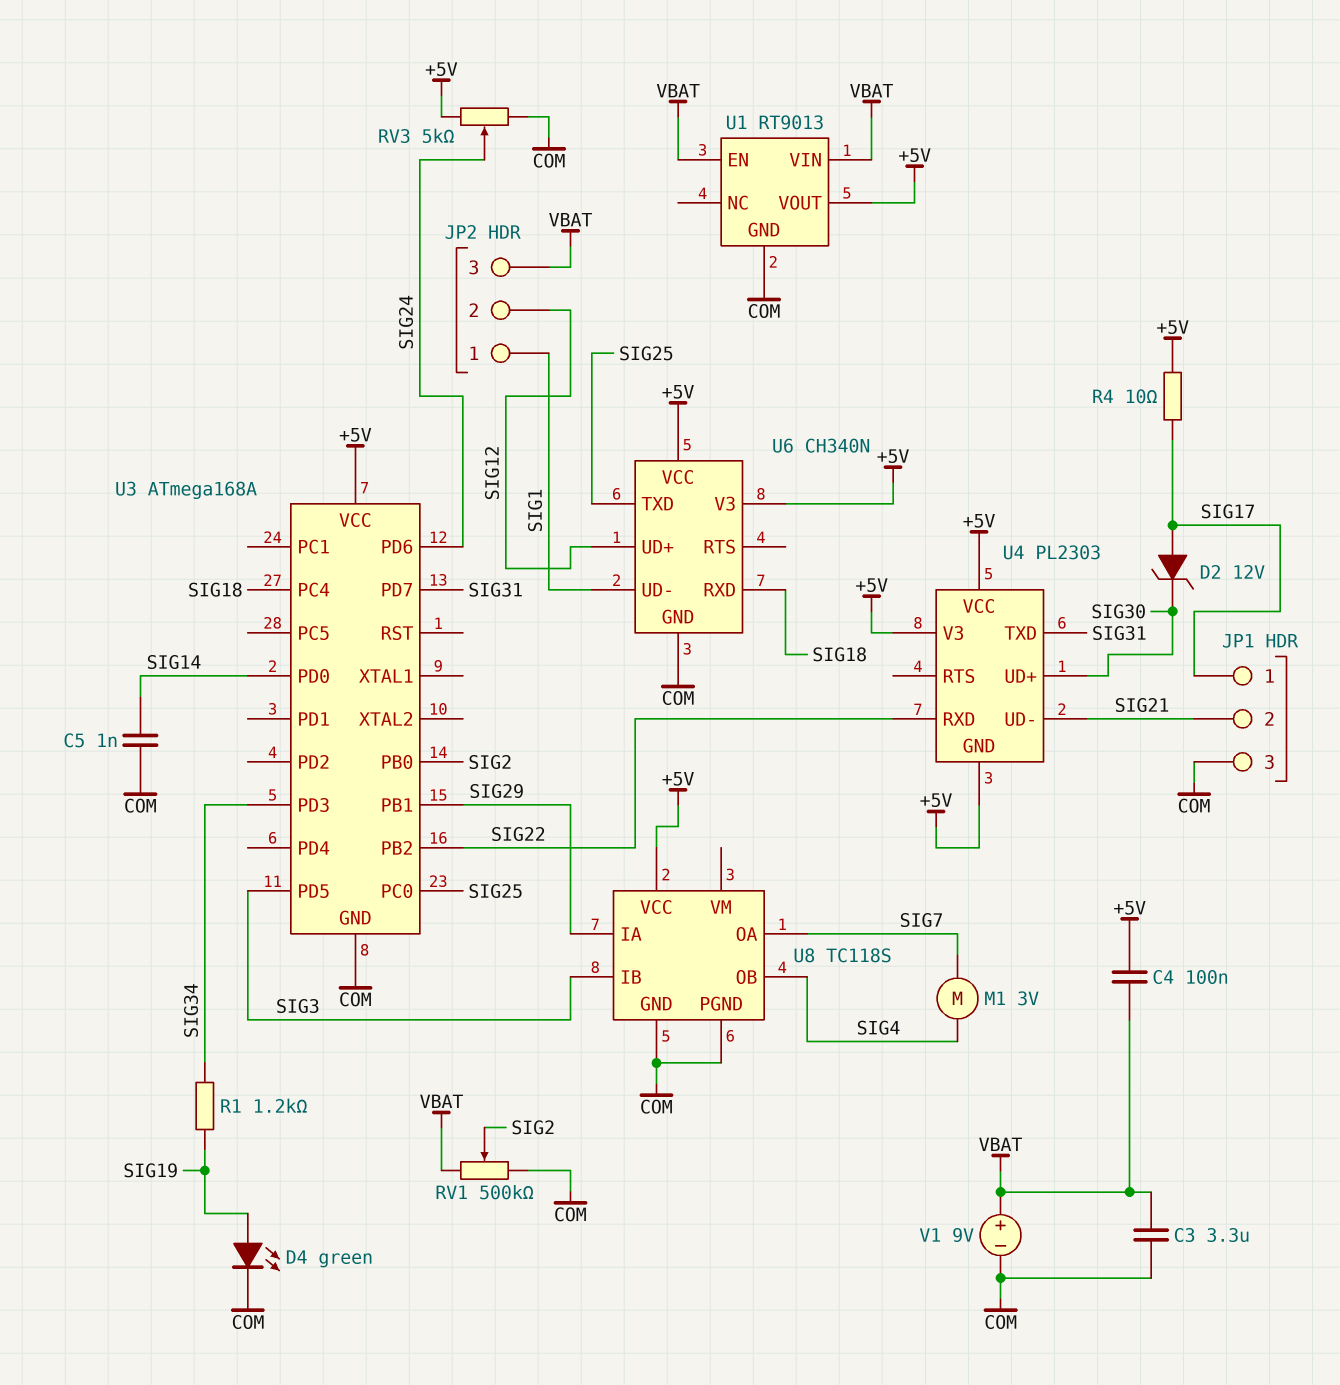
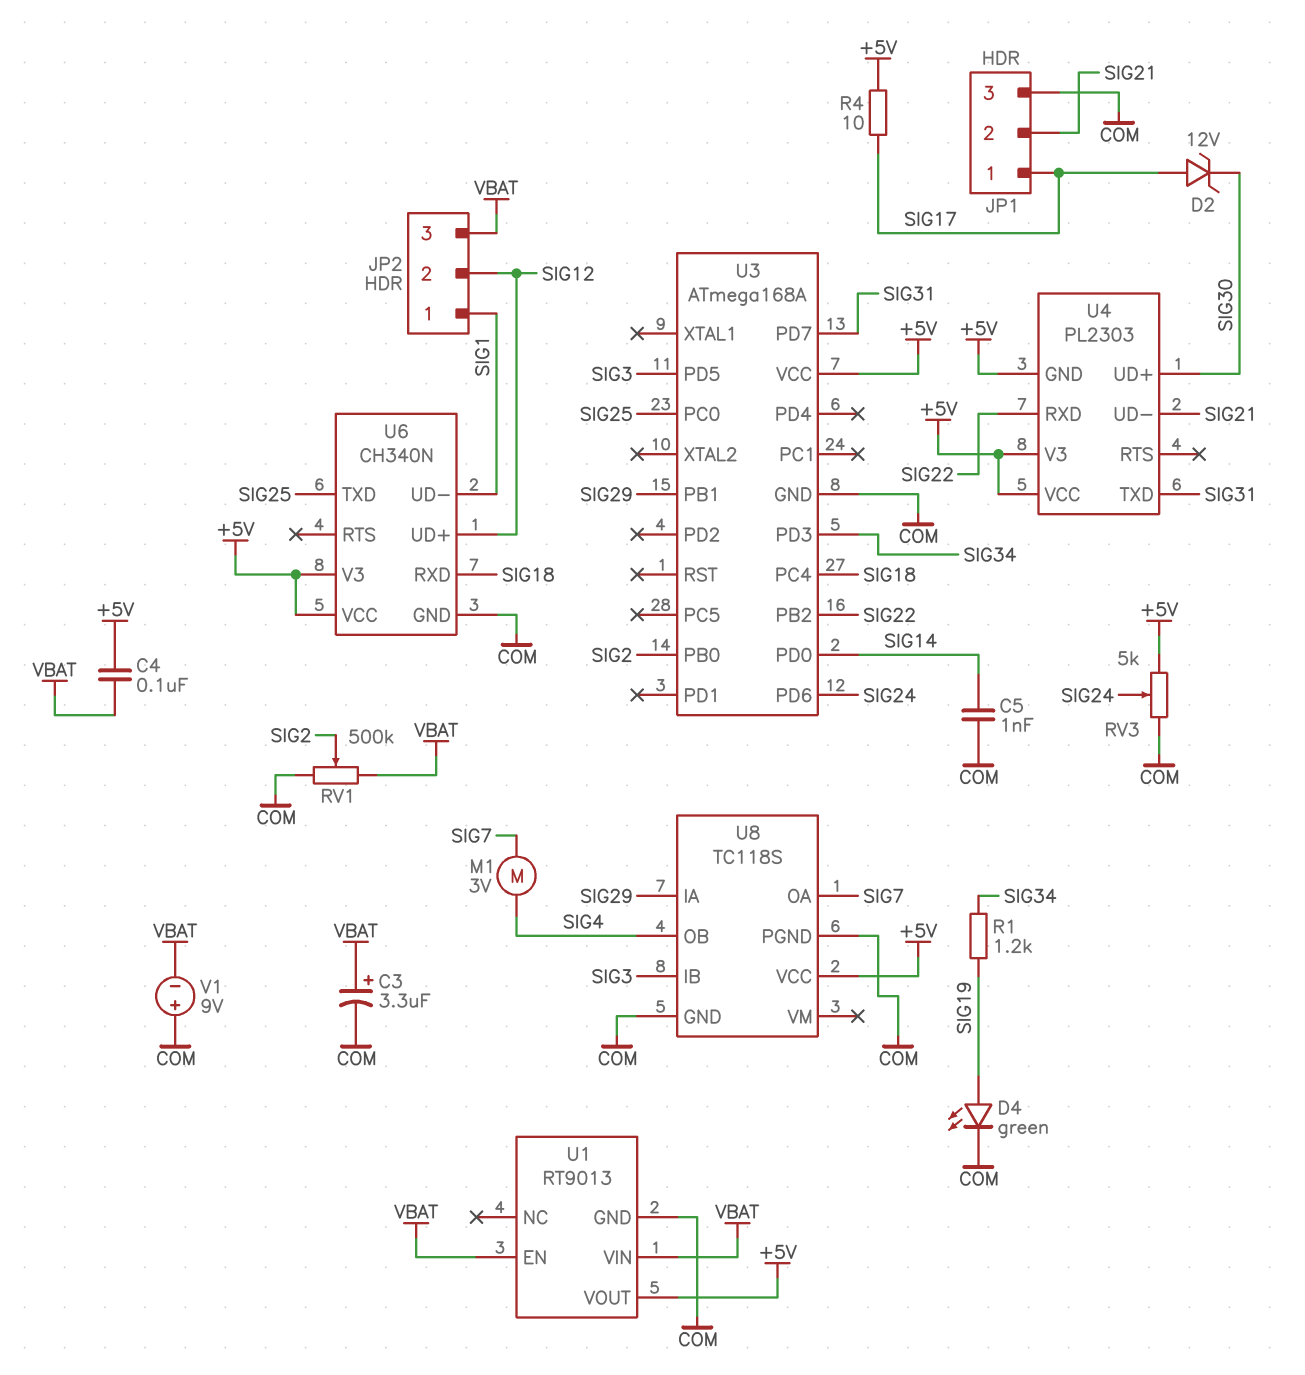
C3: 3.3uF (COM, VBAT) -> 3.3uF (plus VBAT, minus COM)
V1: 9V (plus VBAT, minus COM) -> 9V (plus COM, minus VBAT)

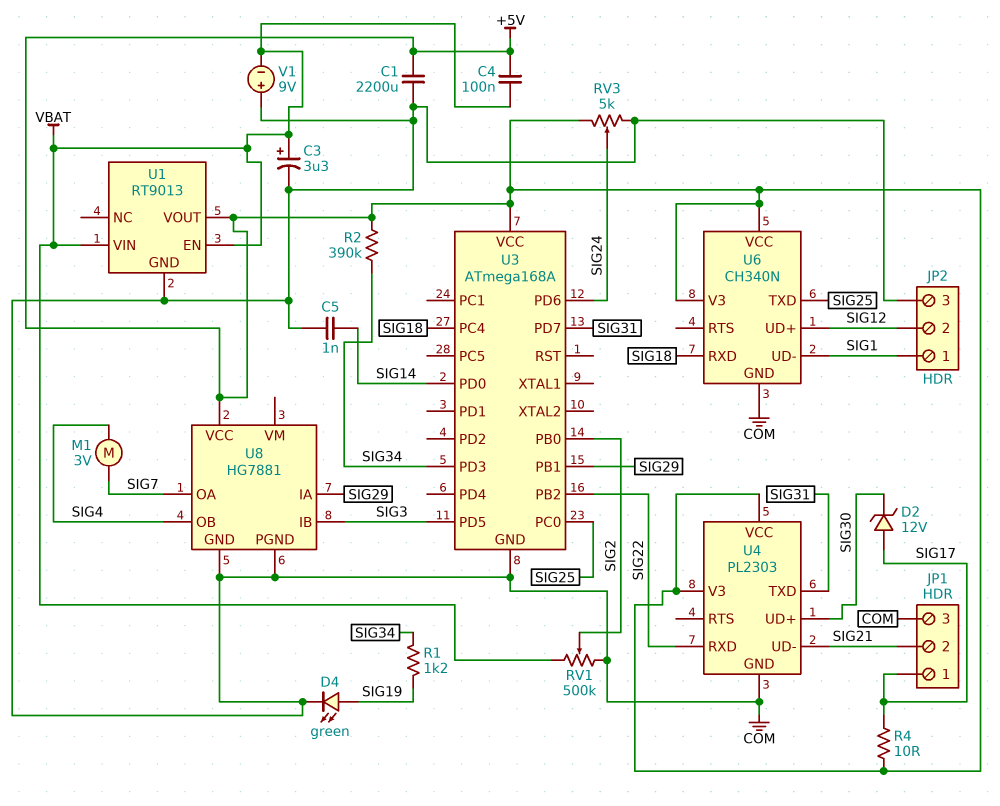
C1: none -> 2200uF (+5V, COM)
JP2 pin 3: VBAT -> COM
R2: none -> 390k (+5V, SIG34)
U4 pin GND: +5V -> COM
U8: TC118S -> HG7881

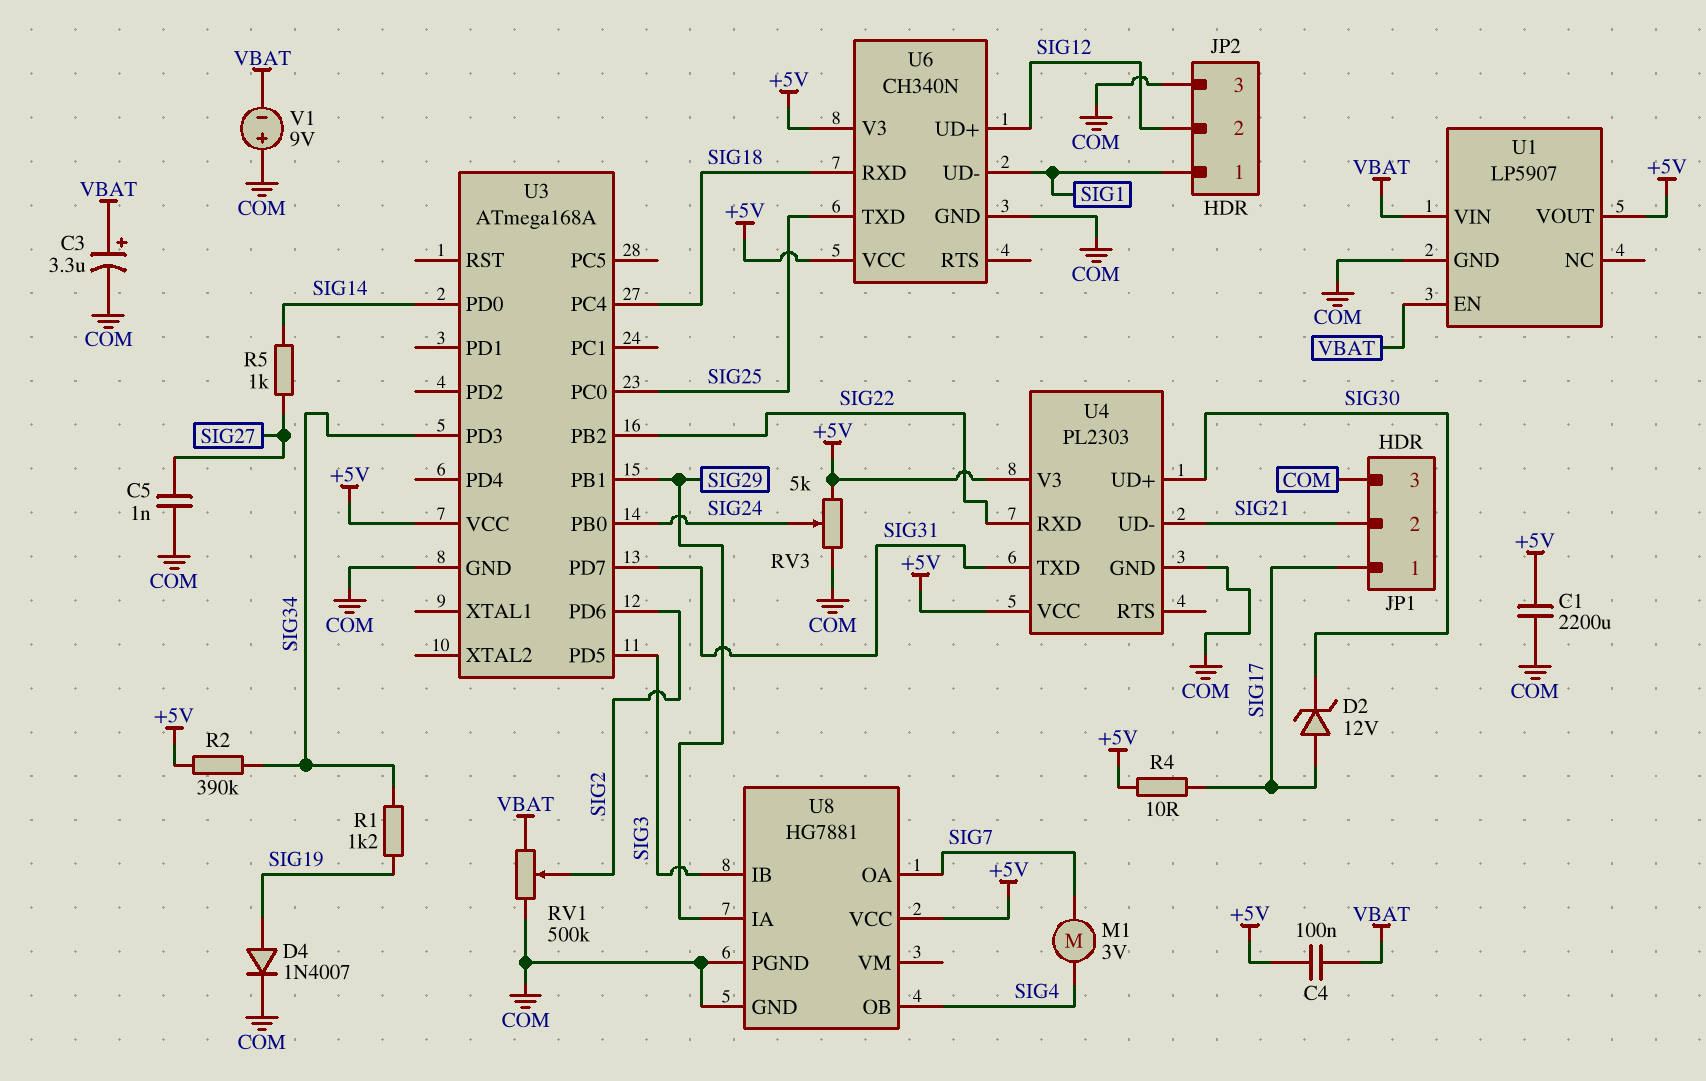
C5: 1nF (COM, SIG14) -> 1nF (COM, SIG27)
D4: LED green (A SIG19, K COM) -> diode 1N4007 (A SIG19, K COM)
R5: none -> 1k (SIG14, SIG27)
U1: RT9013 -> LP5907
U3 pin PB0: SIG2 -> SIG24
U3 pin PD6: SIG24 -> SIG2

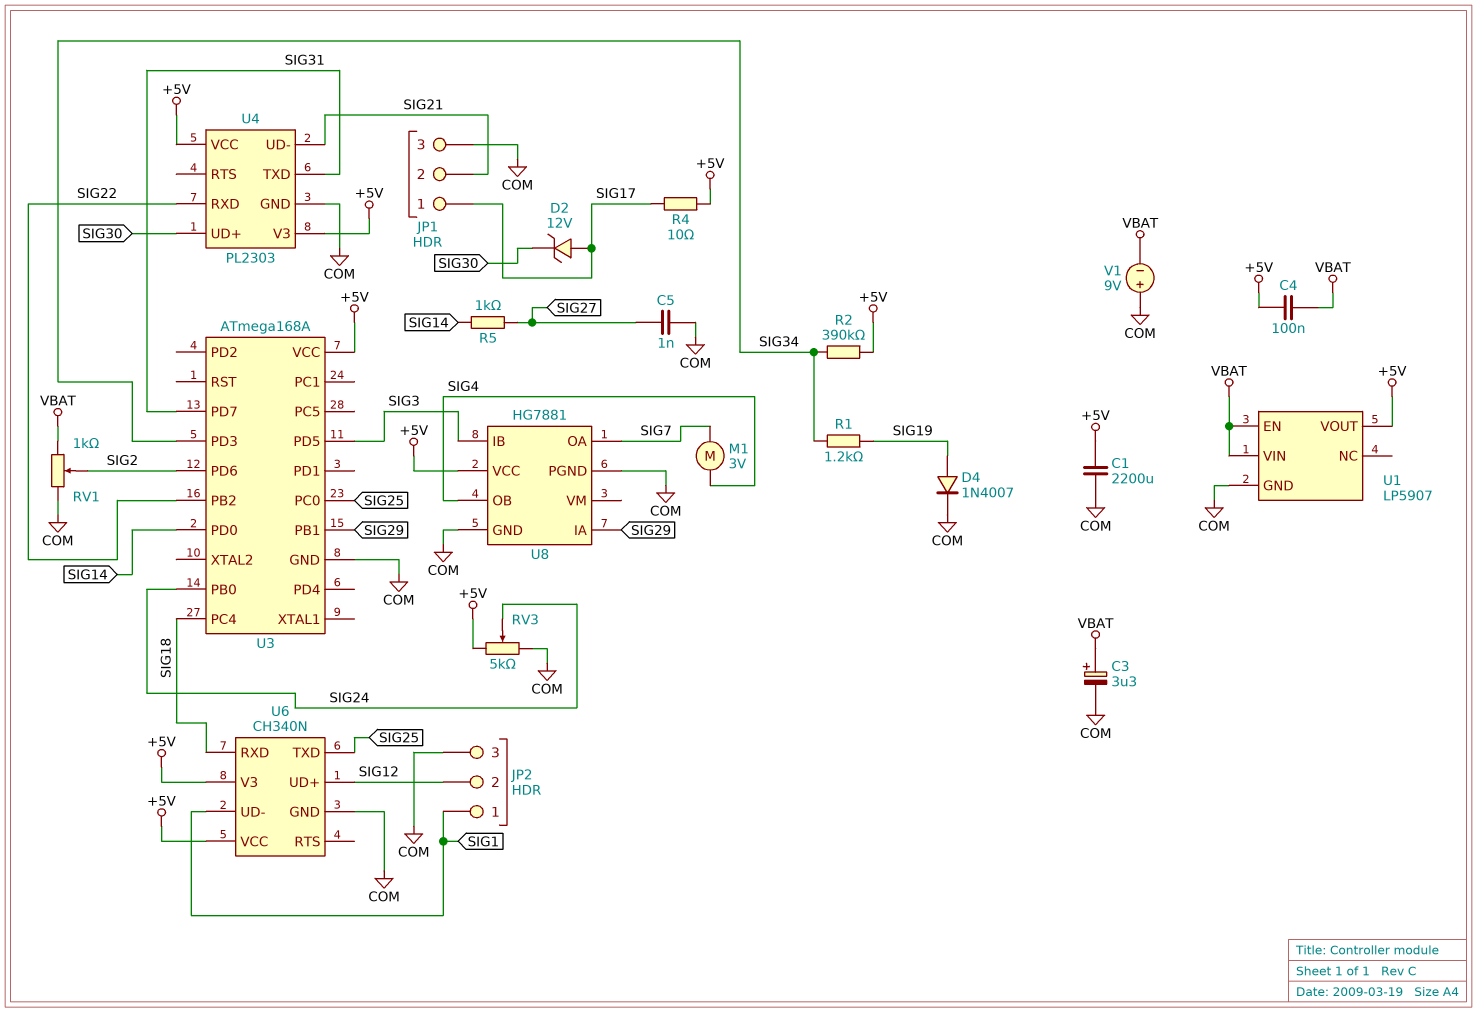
RV1: 500k (COM, VBAT, wiper SIG2) -> 1k (COM, VBAT, wiper SIG2)

